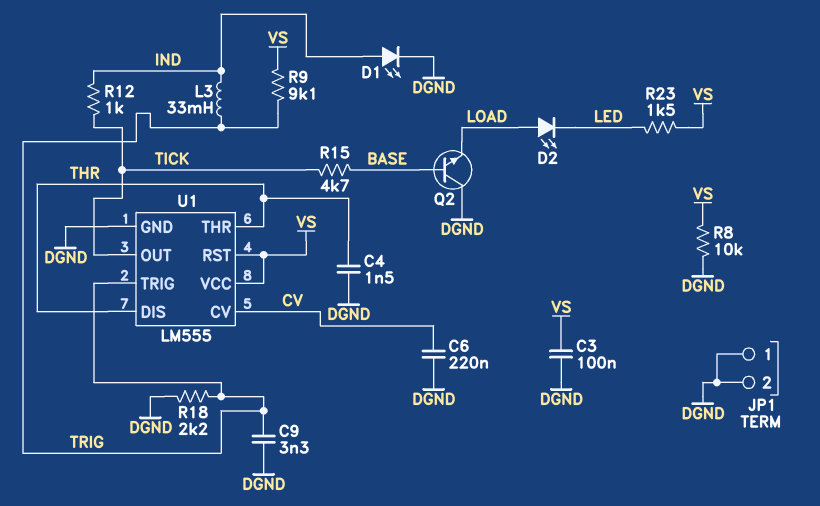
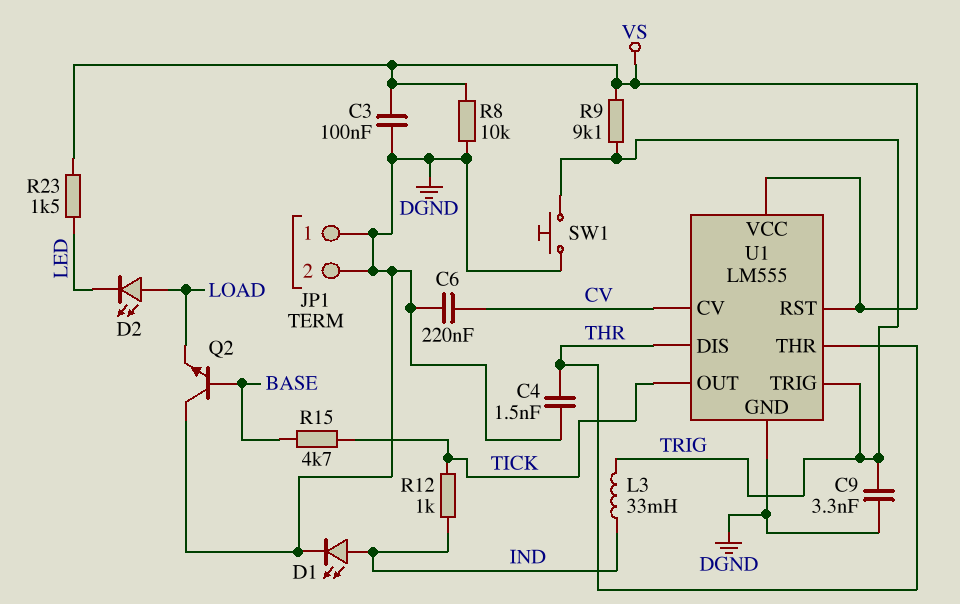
R18: 2.2k (DGND, TRIG) -> none
SW1: none -> button (DGND, TRIG)

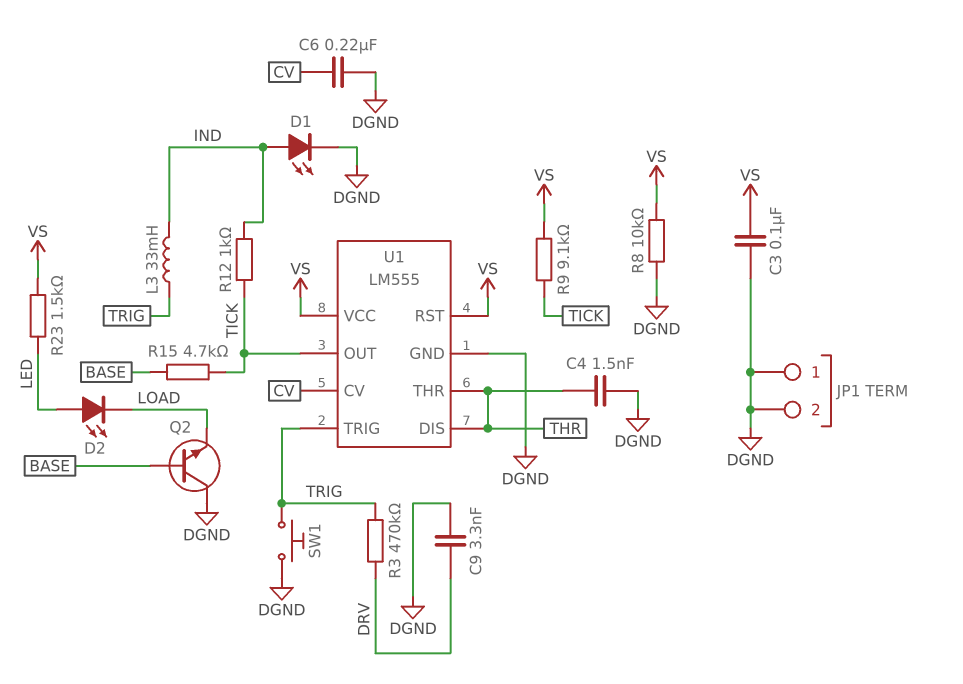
C9: 3.3nF (DGND, TRIG) -> 3.3nF (DGND, DRV)
D2: LED (A LOAD, K LED) -> LED (A LED, K LOAD)
R3: none -> 470k (DRV, TRIG)
R9: 9.1k (TRIG, VS) -> 9.1k (TICK, VS)

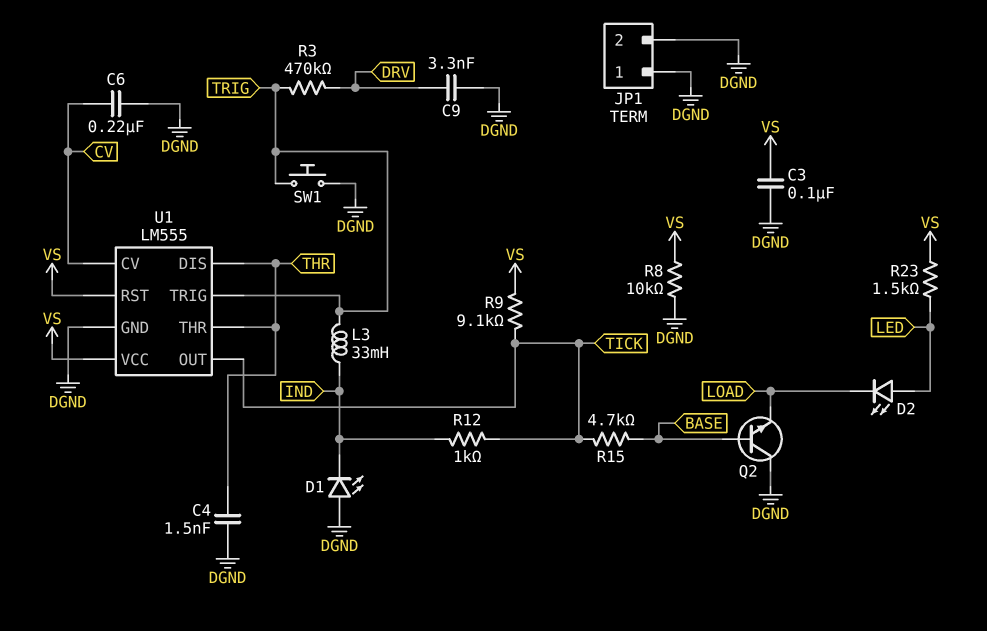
D1: LED (A IND, K DGND) -> LED (A DGND, K IND)

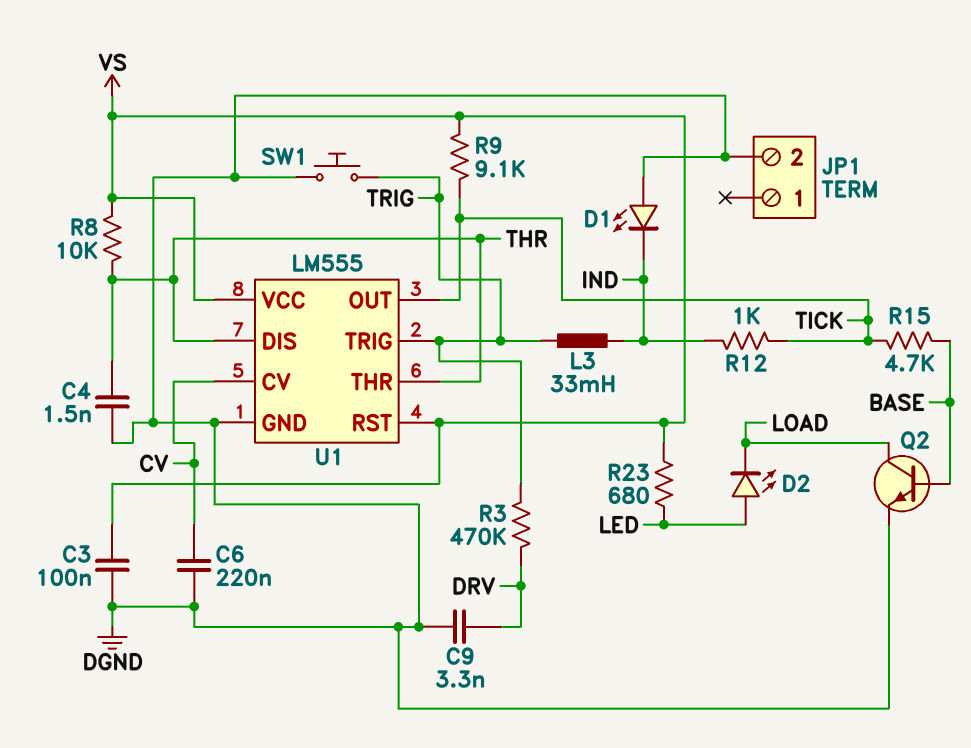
JP1 pin 1: DGND -> none
Q2: NPN (B BASE, C DGND, E LOAD) -> NPN (B BASE, C LOAD, E DGND)
R8: 10k (DGND, VS) -> 10k (THR, VS)
R23: 1.5k (LED, VS) -> 680 (LED, VS)

